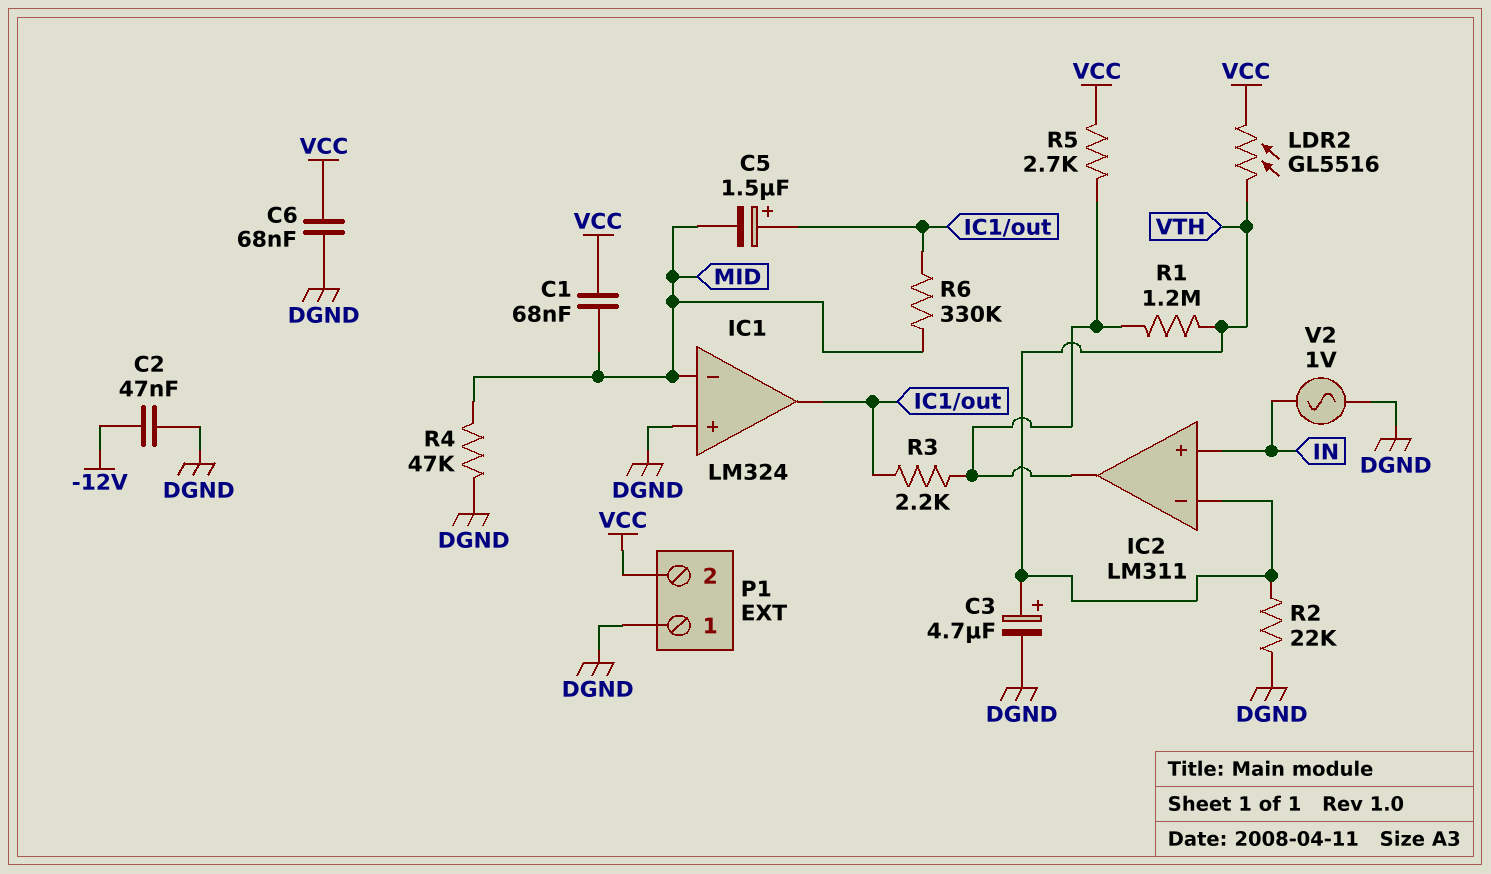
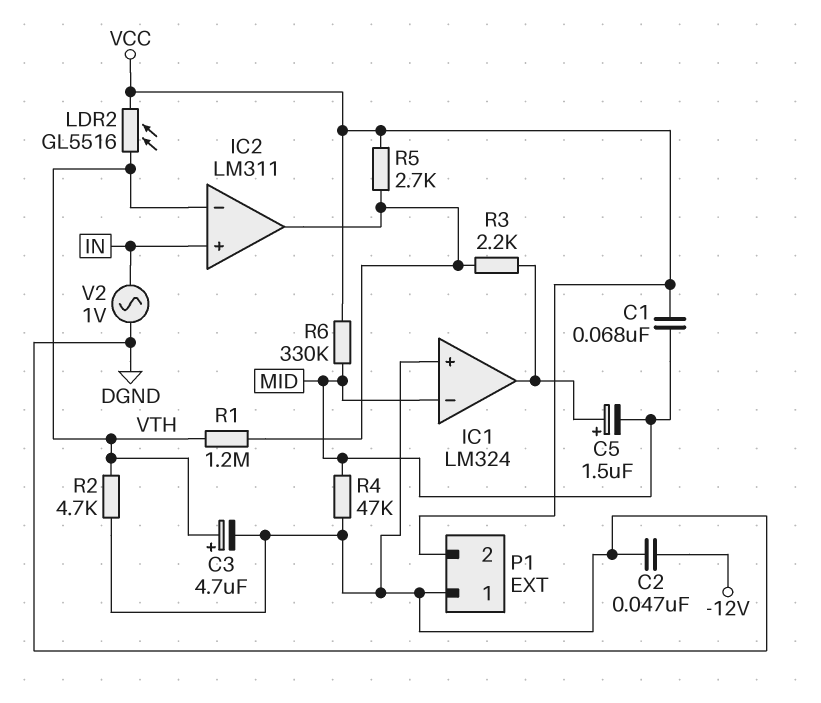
C6: 68nF (DGND, VCC) -> none
R2: 22k (DGND, VTH) -> 4.7k (DGND, VTH)
R6: 330k (IC1/out, MID) -> 330k (MID, VCC)

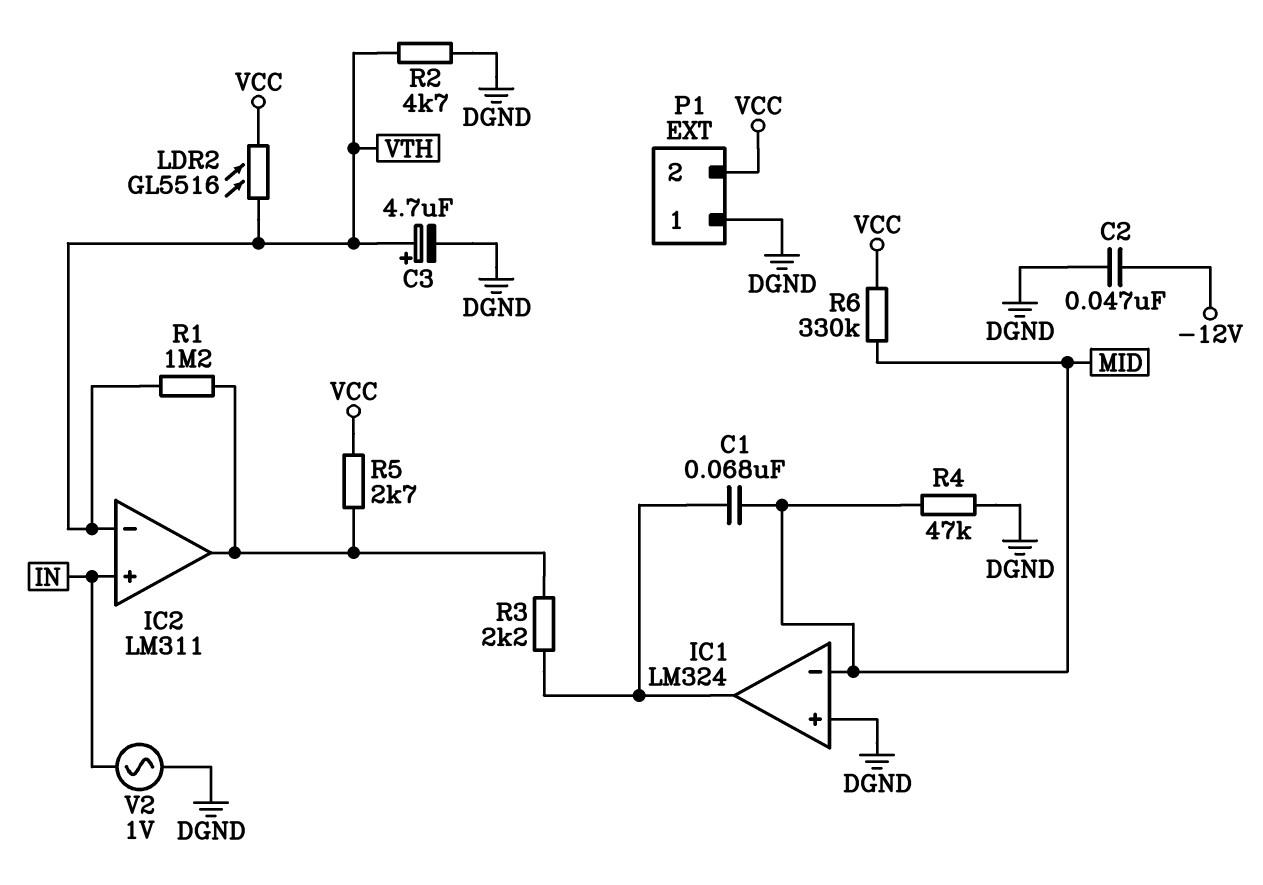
C1: 68nF (MID, VCC) -> 68nF (IC1/out, MID)
C5: 1.5uF (plus IC1/out, minus MID) -> none

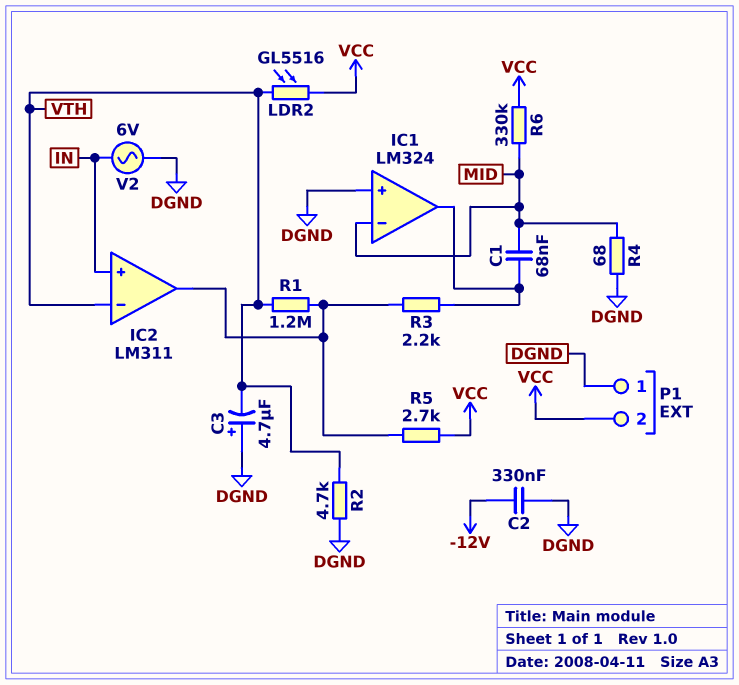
C2: 47nF (-12V, DGND) -> 330nF (-12V, DGND)
C3: 4.7uF (plus VTH, minus DGND) -> 4.7uF (plus DGND, minus VTH)
R4: 47k (DGND, MID) -> 68 (DGND, MID)
V2: AC 1V (DGND, IN) -> AC 6V (DGND, IN)

